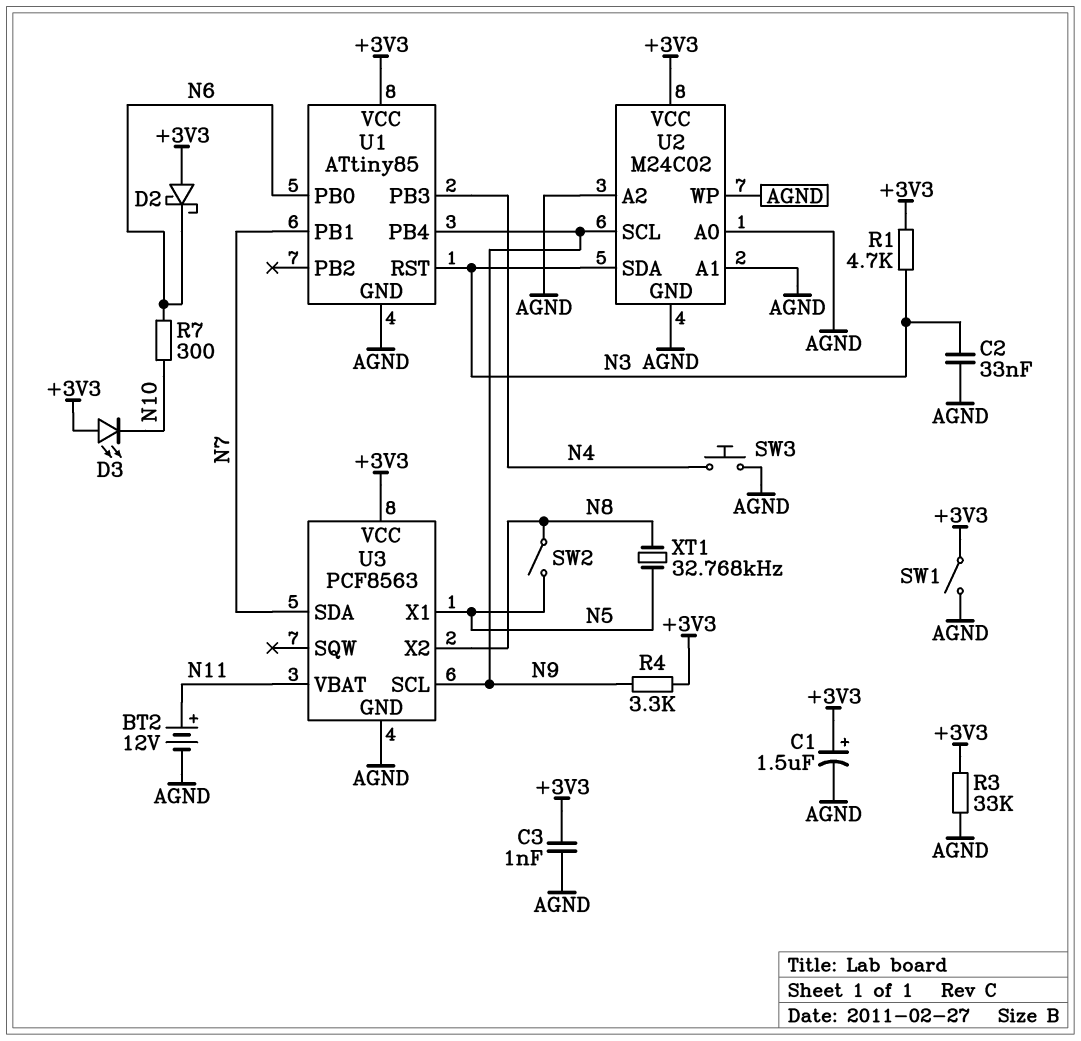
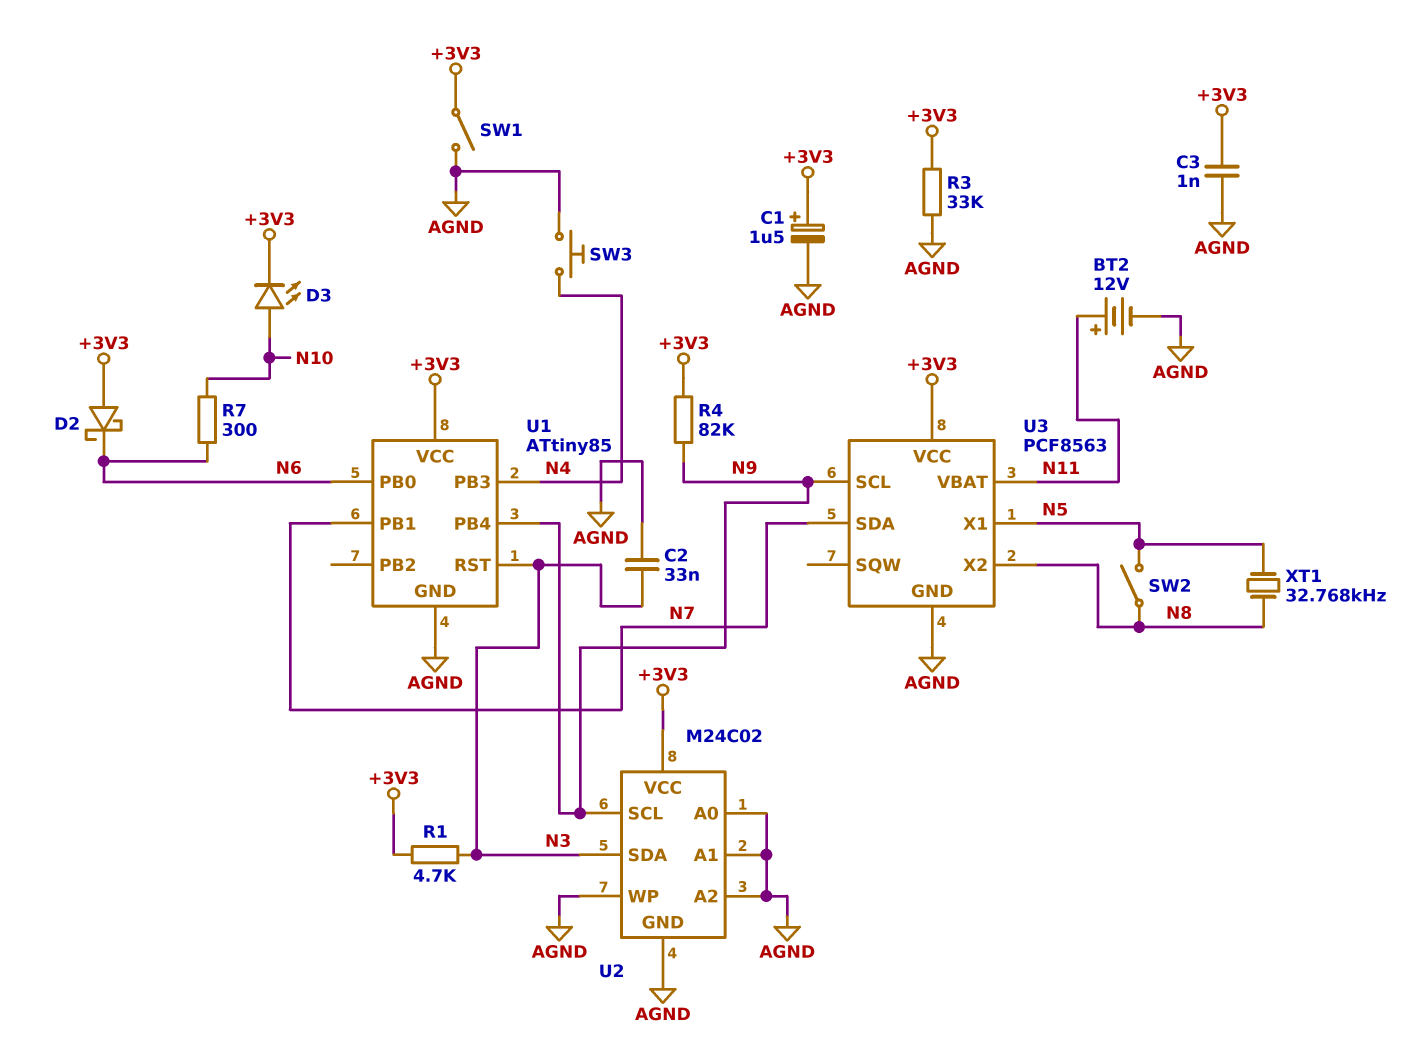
D3: LED (A +3V3, K N10) -> LED (A N10, K +3V3)
R4: 3.3k (+3V3, N9) -> 82k (+3V3, N9)

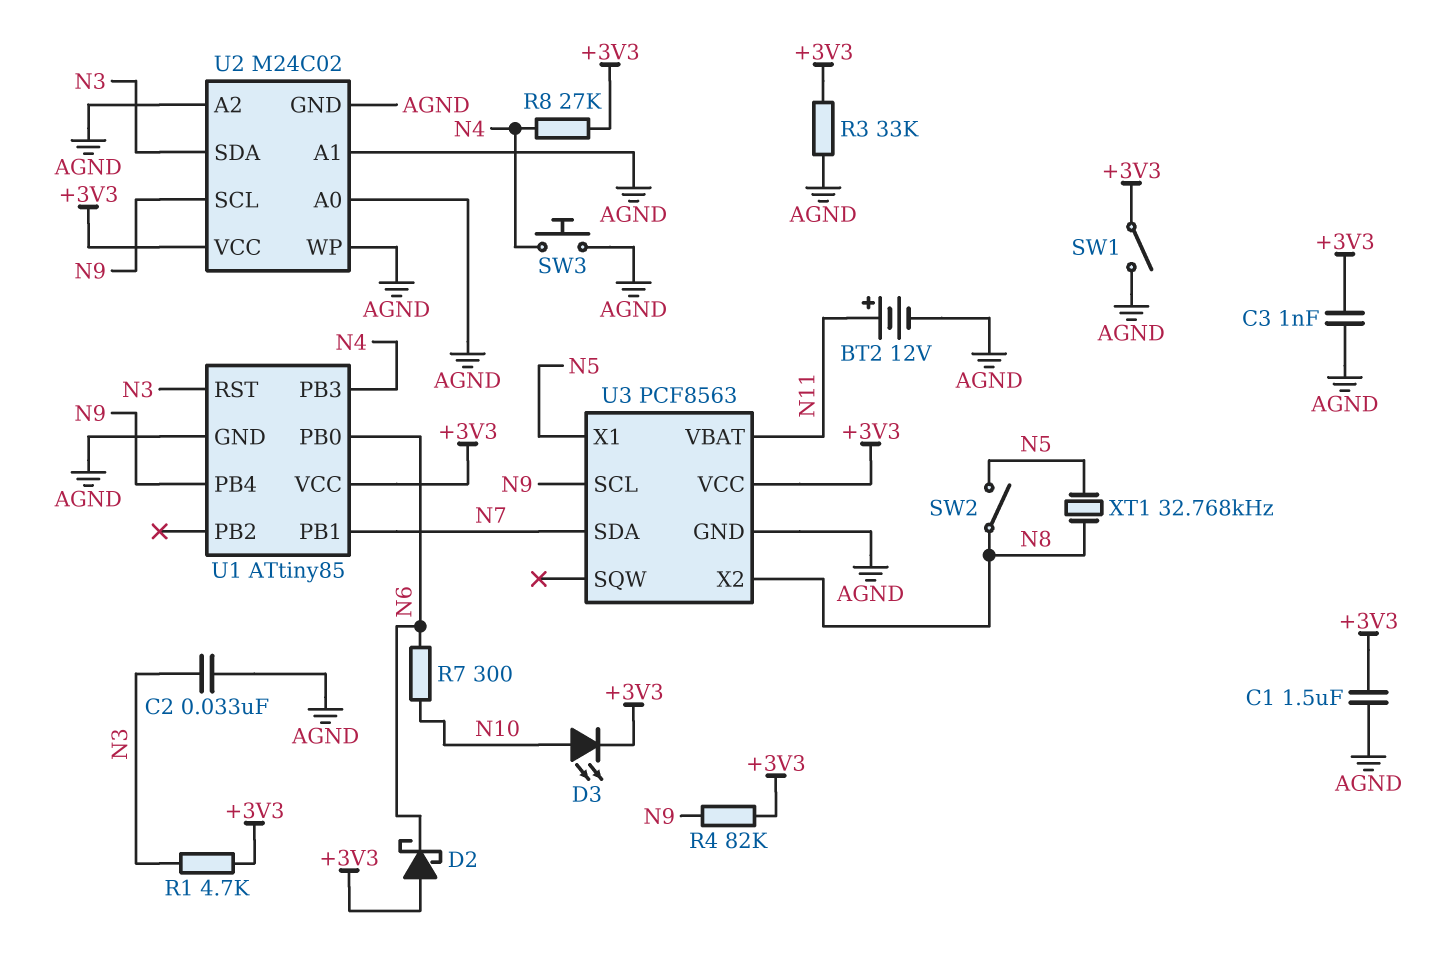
C1: 1.5uF (plus +3V3, minus AGND) -> 1.5uF (+3V3, AGND)
R8: none -> 27k (+3V3, N4)

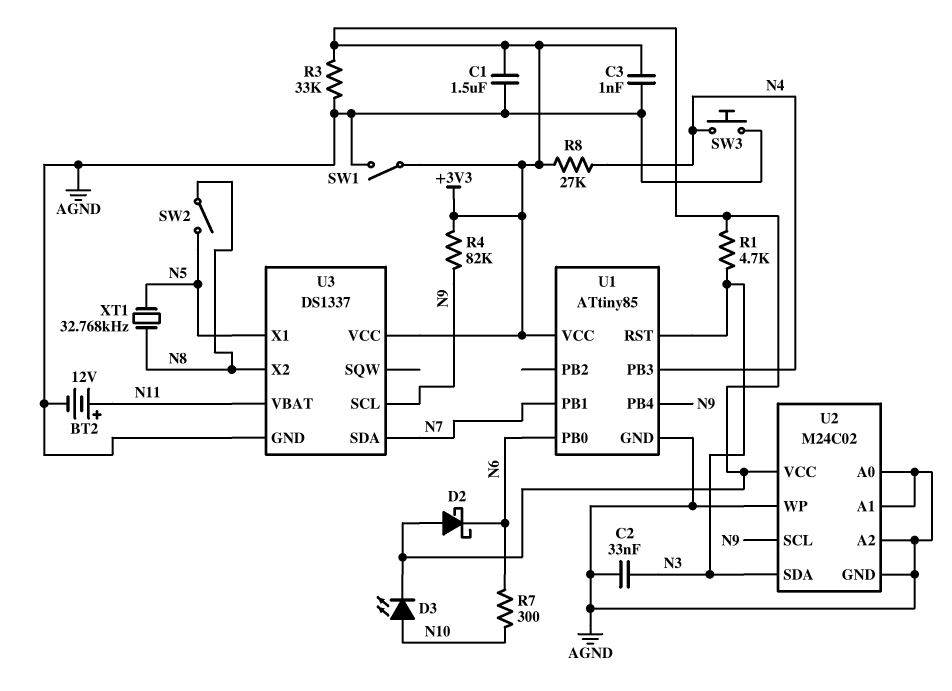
U3: PCF8563 -> DS1337

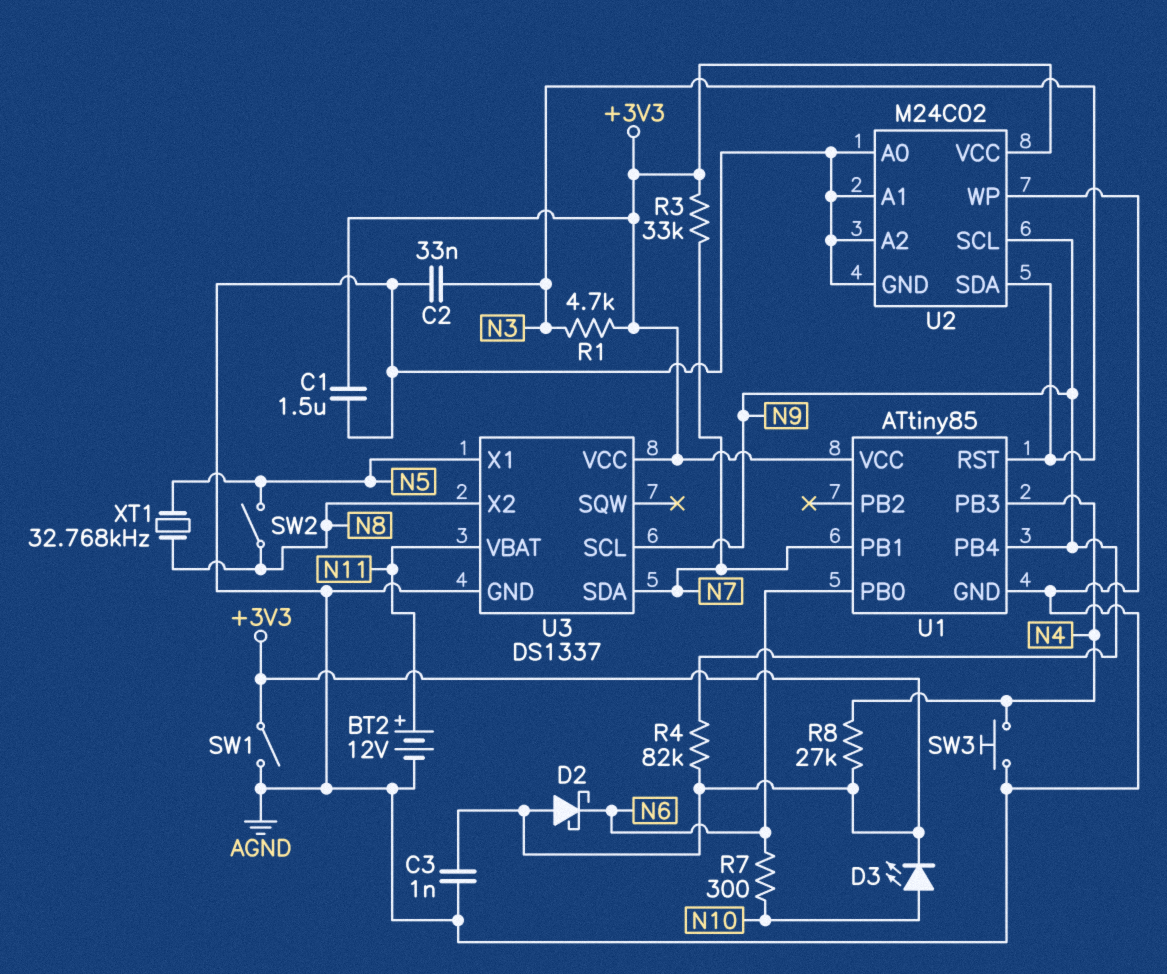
R3: 33k (+3V3, AGND) -> 33k (+3V3, N7)

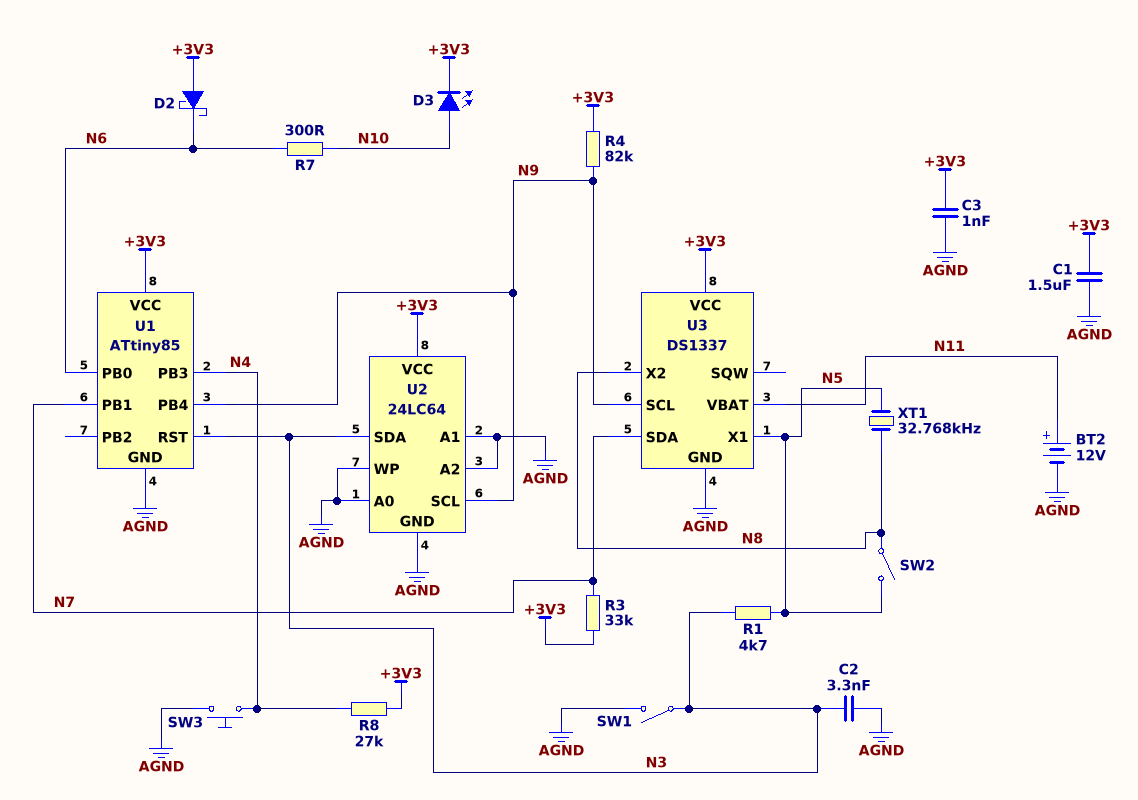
C2: 33nF (AGND, N3) -> 3.3nF (AGND, N3)
R1: 4.7k (+3V3, N3) -> 4.7k (N3, N5)
SW1: switch (+3V3, AGND) -> switch (AGND, N3)
U2: M24C02 -> 24LC64

